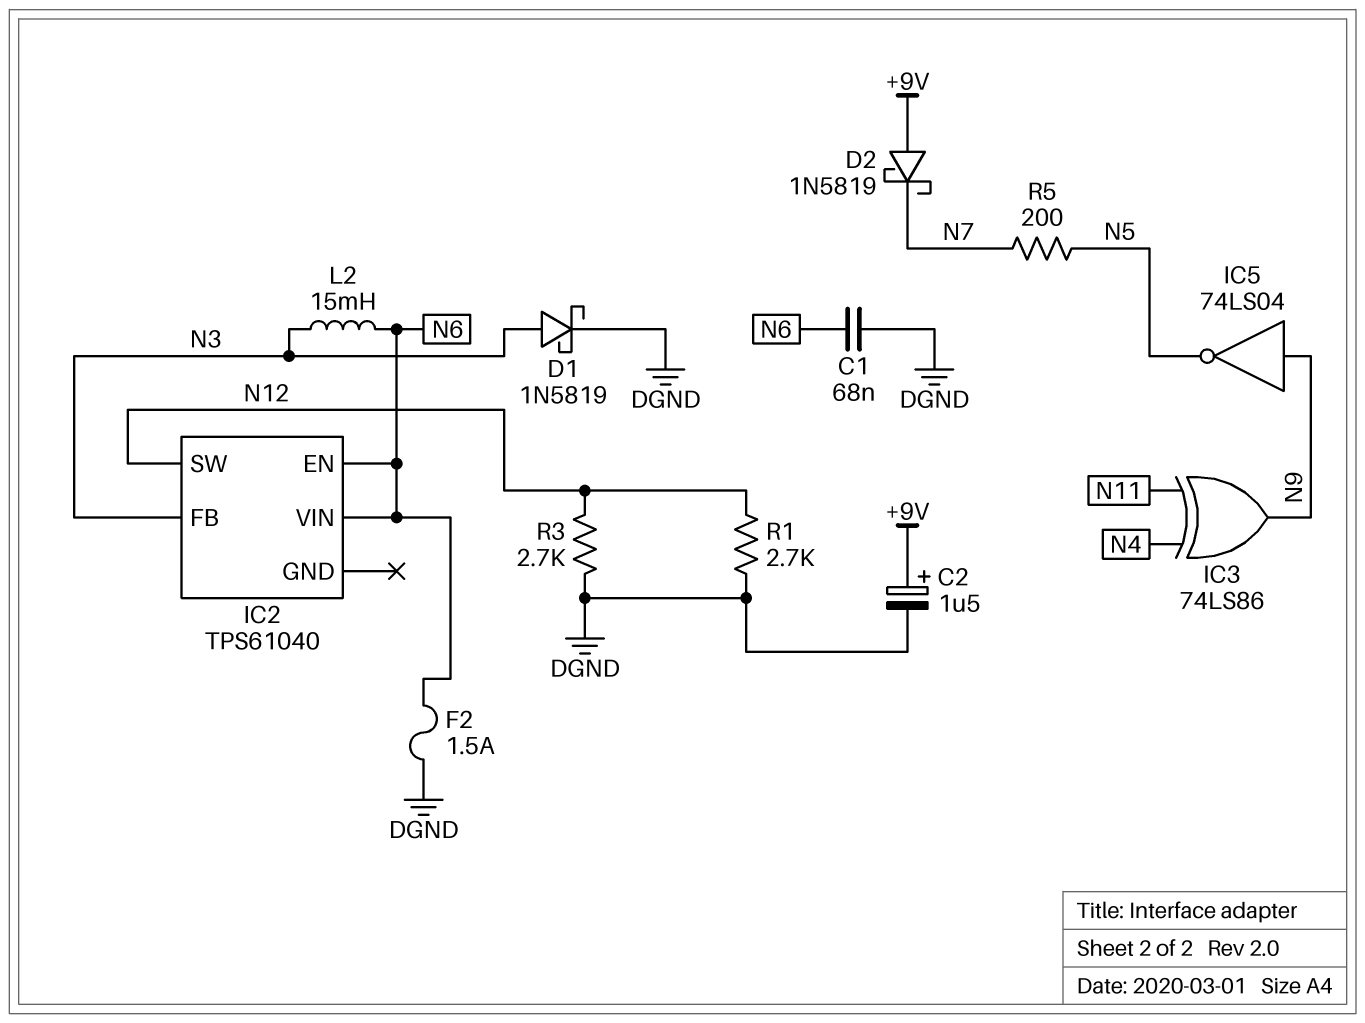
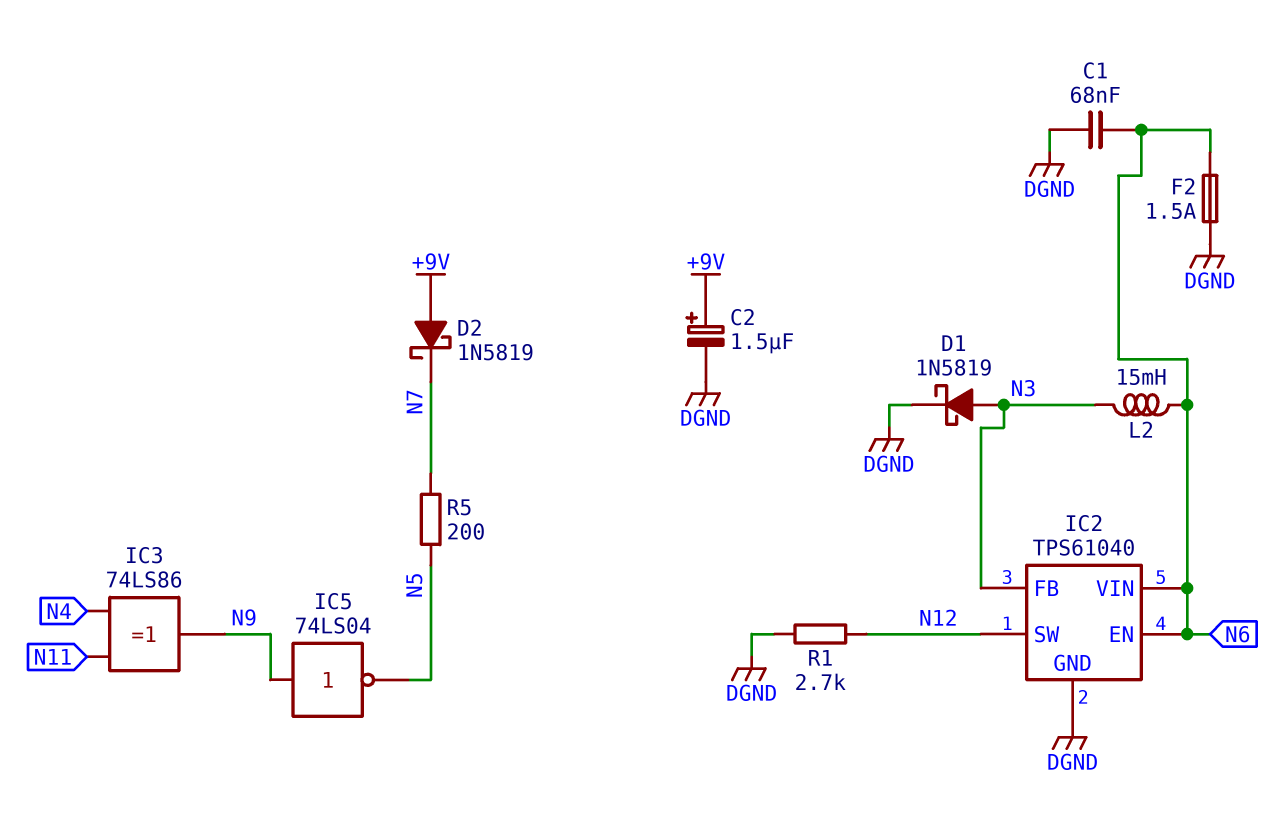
IC2 pin GND: none -> DGND
R3: 2.7k (DGND, N12) -> none

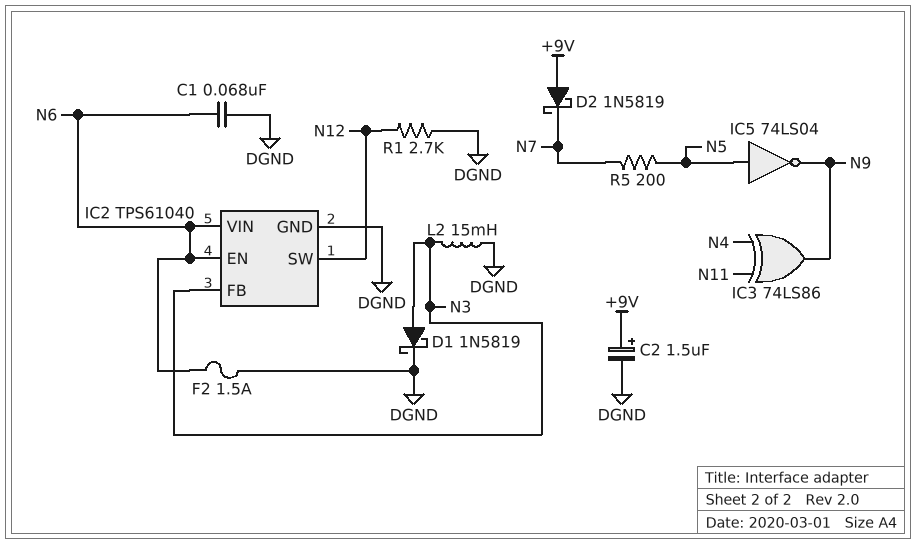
IC5: NOT 74LS04 (in N9, out N5) -> NOT 74LS04 (in N5, out N9)
L2: 15mH (N3, N6) -> 15mH (DGND, N3)

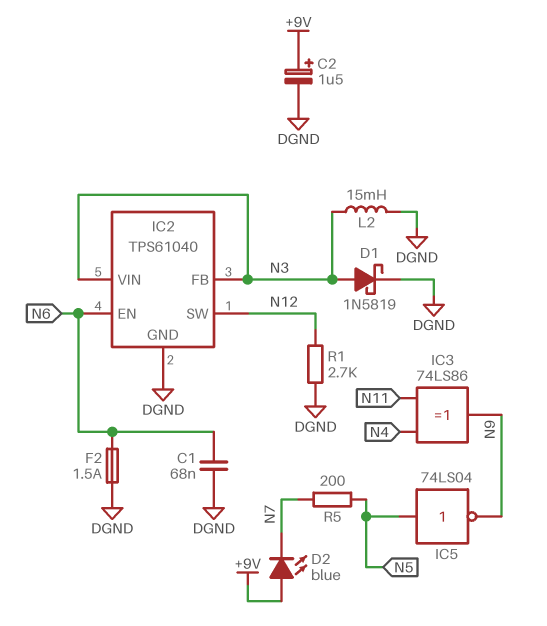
D2: schottky 1N5819 (A +9V, K N7) -> LED blue (A +9V, K N7)
IC2 pin VIN: N6 -> N3

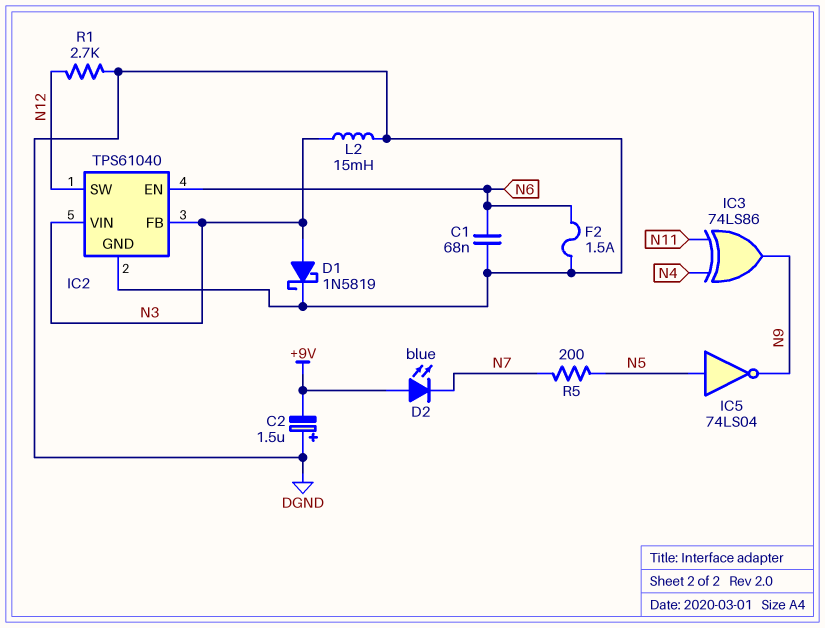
C2: 1.5uF (plus +9V, minus DGND) -> 1.5uF (plus DGND, minus +9V)

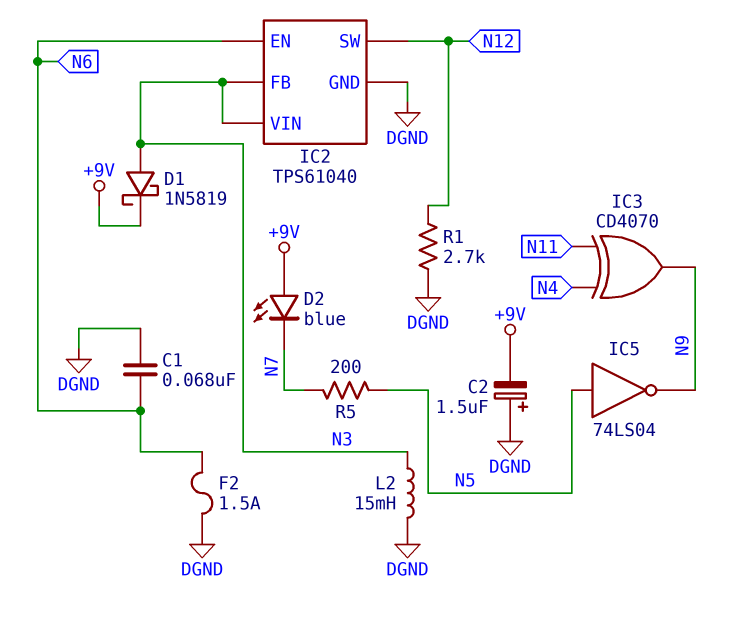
D1: schottky 1N5819 (A N3, K DGND) -> schottky 1N5819 (A N3, K +9V)
IC3: XOR 74LS86 (in N4, in N11, out N9) -> XOR CD4070 (in N4, in N11, out N9)

